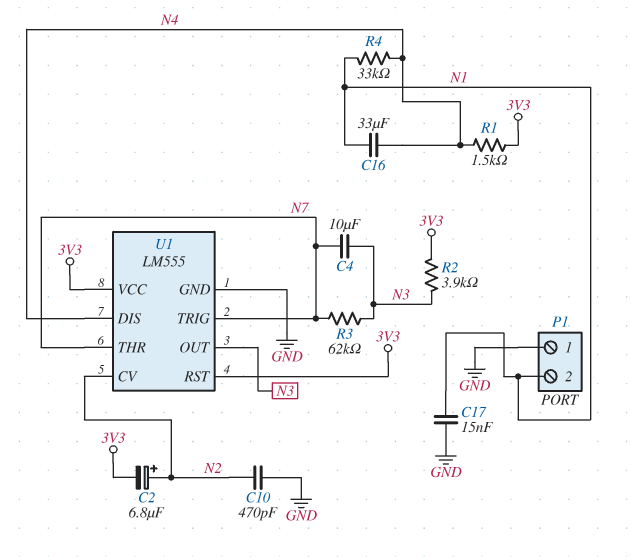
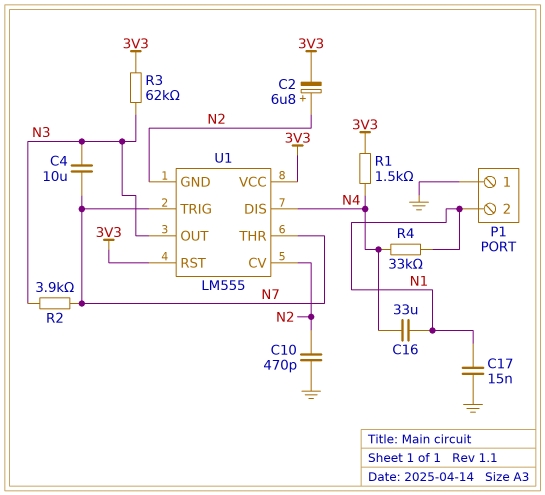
R2: 3.9k (3V3, N3) -> 3.9k (N3, N7)
R3: 62k (N3, N7) -> 62k (3V3, N3)
U1 pin GND: GND -> N2

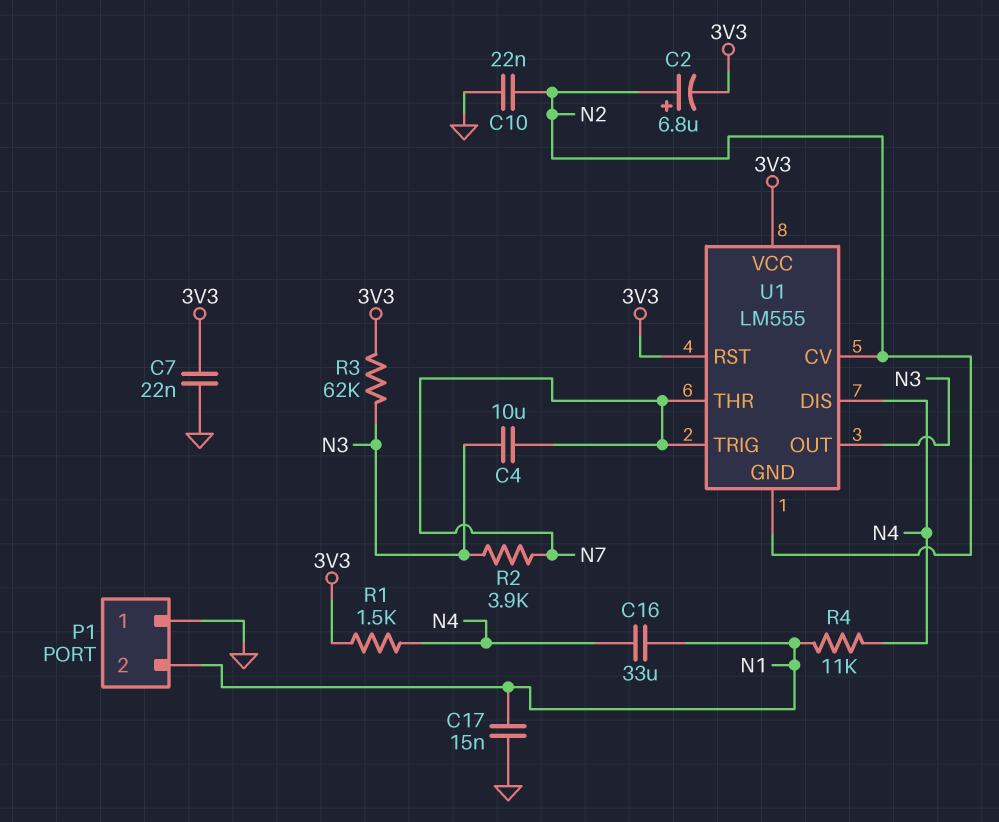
C7: none -> 22nF (3V3, GND)
C10: 470pF (GND, N2) -> 22nF (GND, N2)
R4: 33k (N1, N4) -> 11k (N1, N4)

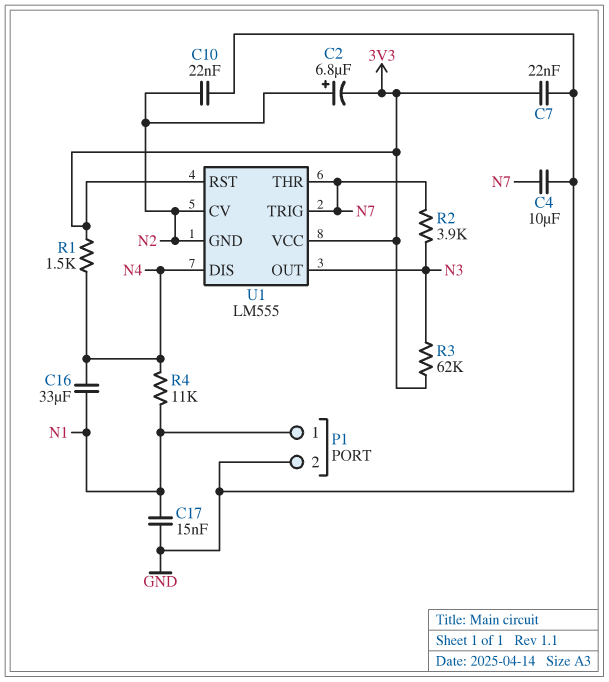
C4: 10uF (N3, N7) -> 10uF (GND, N7)
P1 pin 1: GND -> N1
P1 pin 2: N1 -> GND

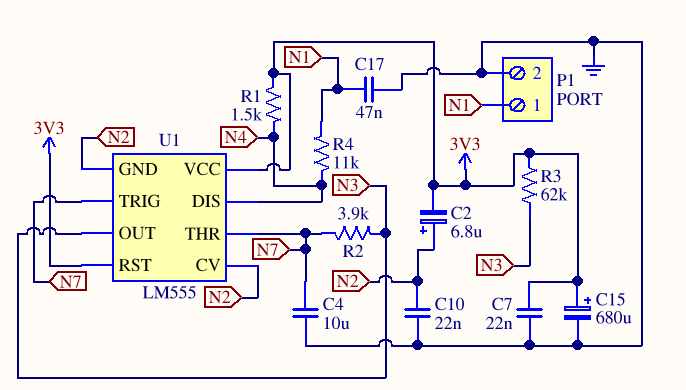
C15: none -> 680uF (plus 3V3, minus GND)
C16: 33uF (N1, N4) -> none
C17: 15nF (GND, N1) -> 47nF (GND, N1)

